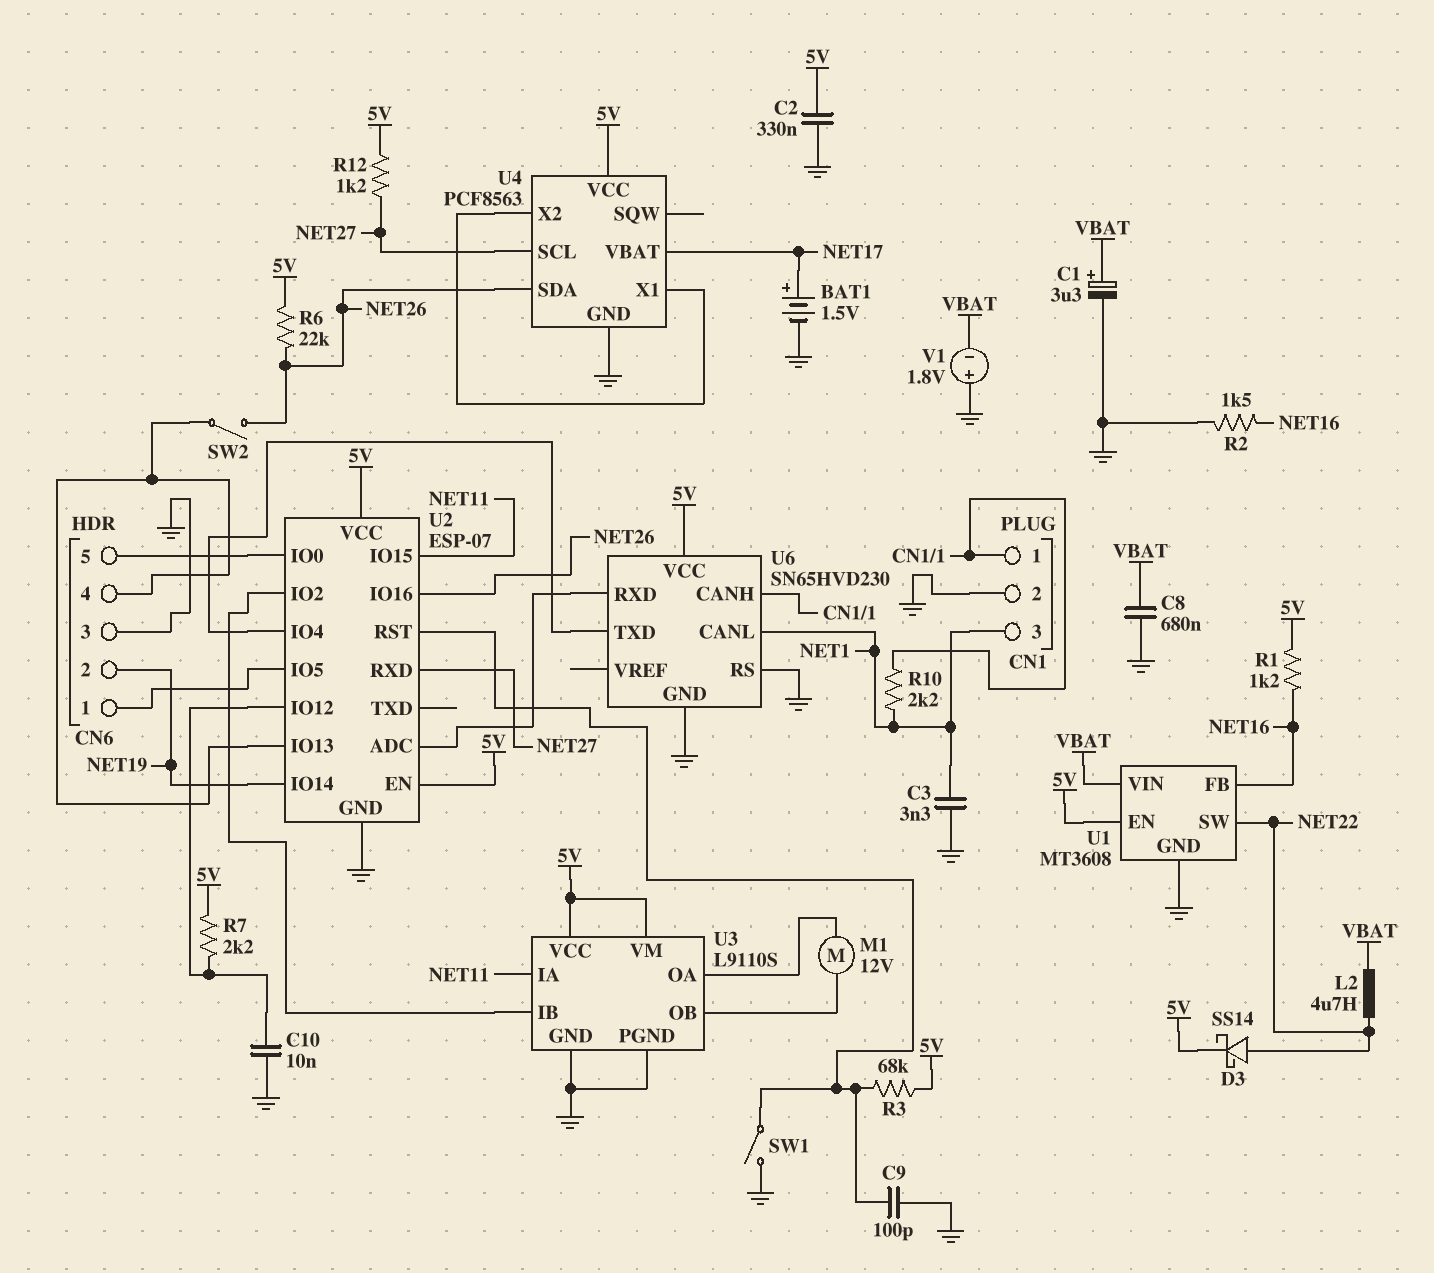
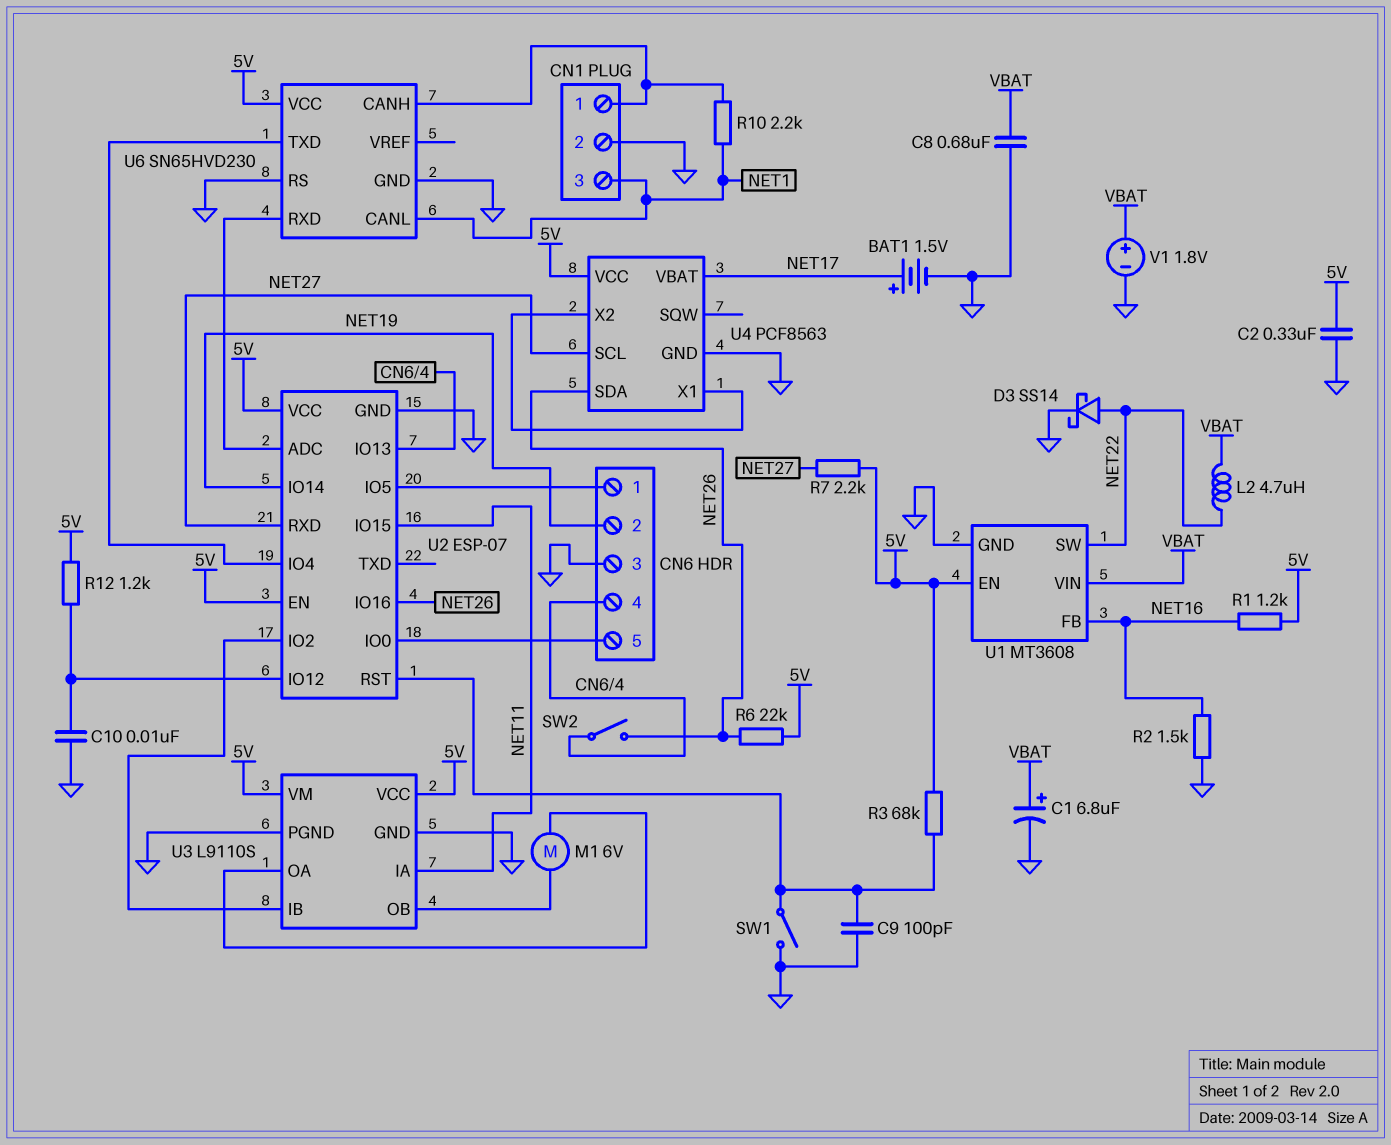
C1: 3.3uF (plus VBAT, minus GND) -> 6.8uF (plus VBAT, minus GND)
C3: 3.3nF (GND, NET1) -> none
D3: schottky SS14 (A NET22, K 5V) -> schottky SS14 (A NET22, K GND)
M1: motor 12V (U3/OA, U3/OB) -> motor 6V (U3/OA, U3/OB)
R7: 2.2k (5V, U2/IO12) -> 2.2k (5V, NET27)
R12: 1.2k (5V, NET27) -> 1.2k (5V, U2/IO12)
V1: 1.8V (plus GND, minus VBAT) -> 1.8V (plus VBAT, minus GND)

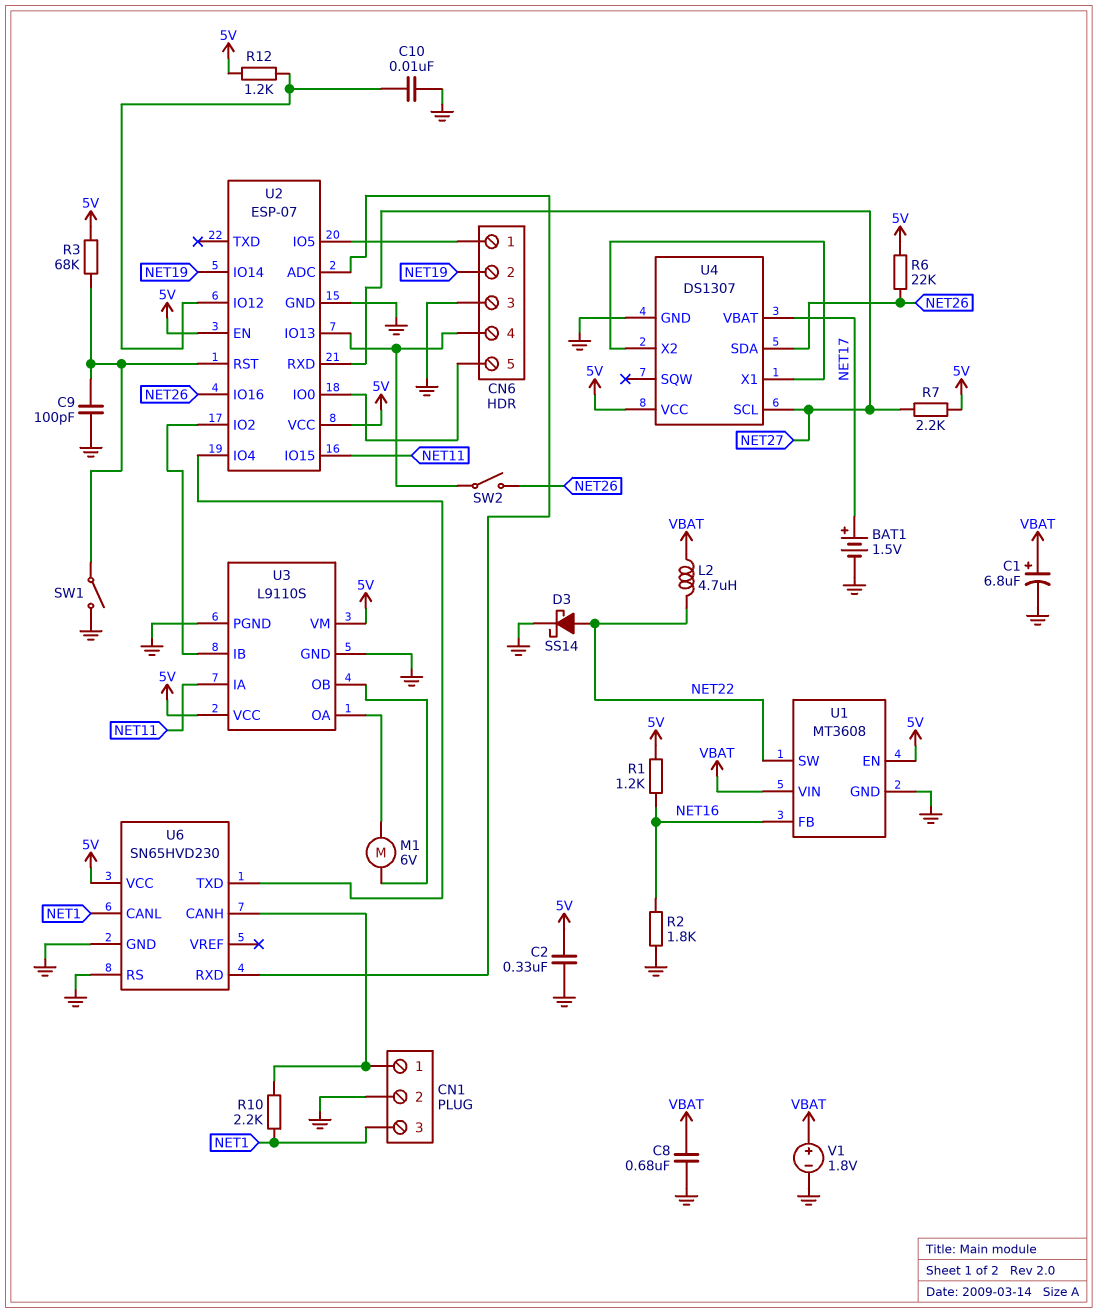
R2: 1.5k (GND, NET16) -> 1.8k (GND, NET16)
U4: PCF8563 -> DS1307

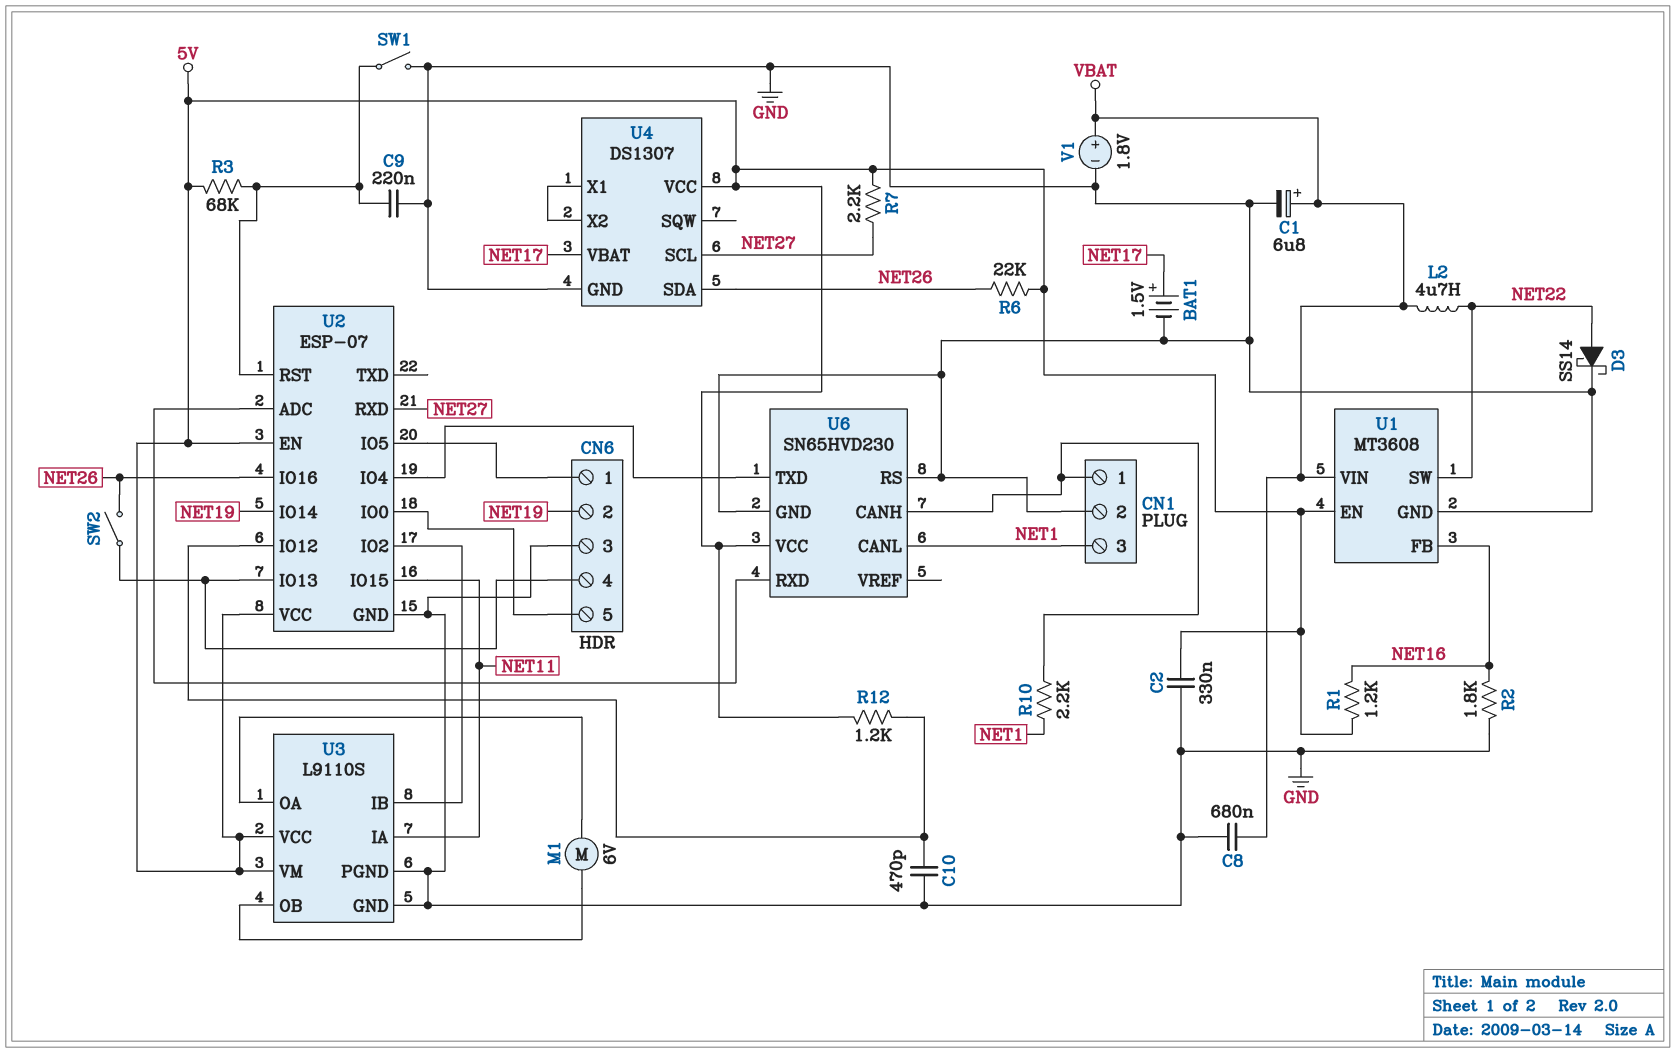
C9: 100pF (GND, U2/RST) -> 220nF (GND, U2/RST)
C10: 10nF (GND, U2/IO12) -> 470pF (GND, U2/IO12)

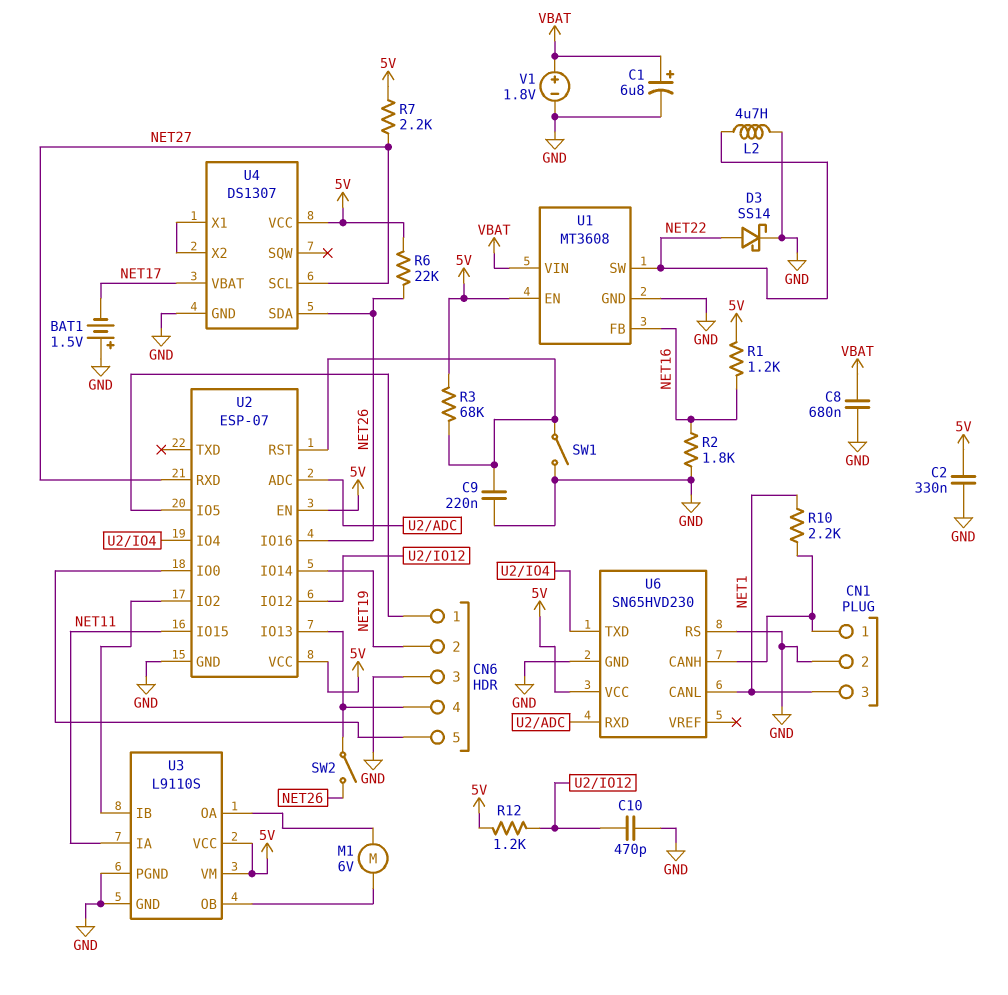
BAT1: 1.5V (plus NET17, minus GND) -> 1.5V (plus GND, minus NET17)
L2: 4.7uH (NET22, VBAT) -> 4.7uH (GND, NET22)

